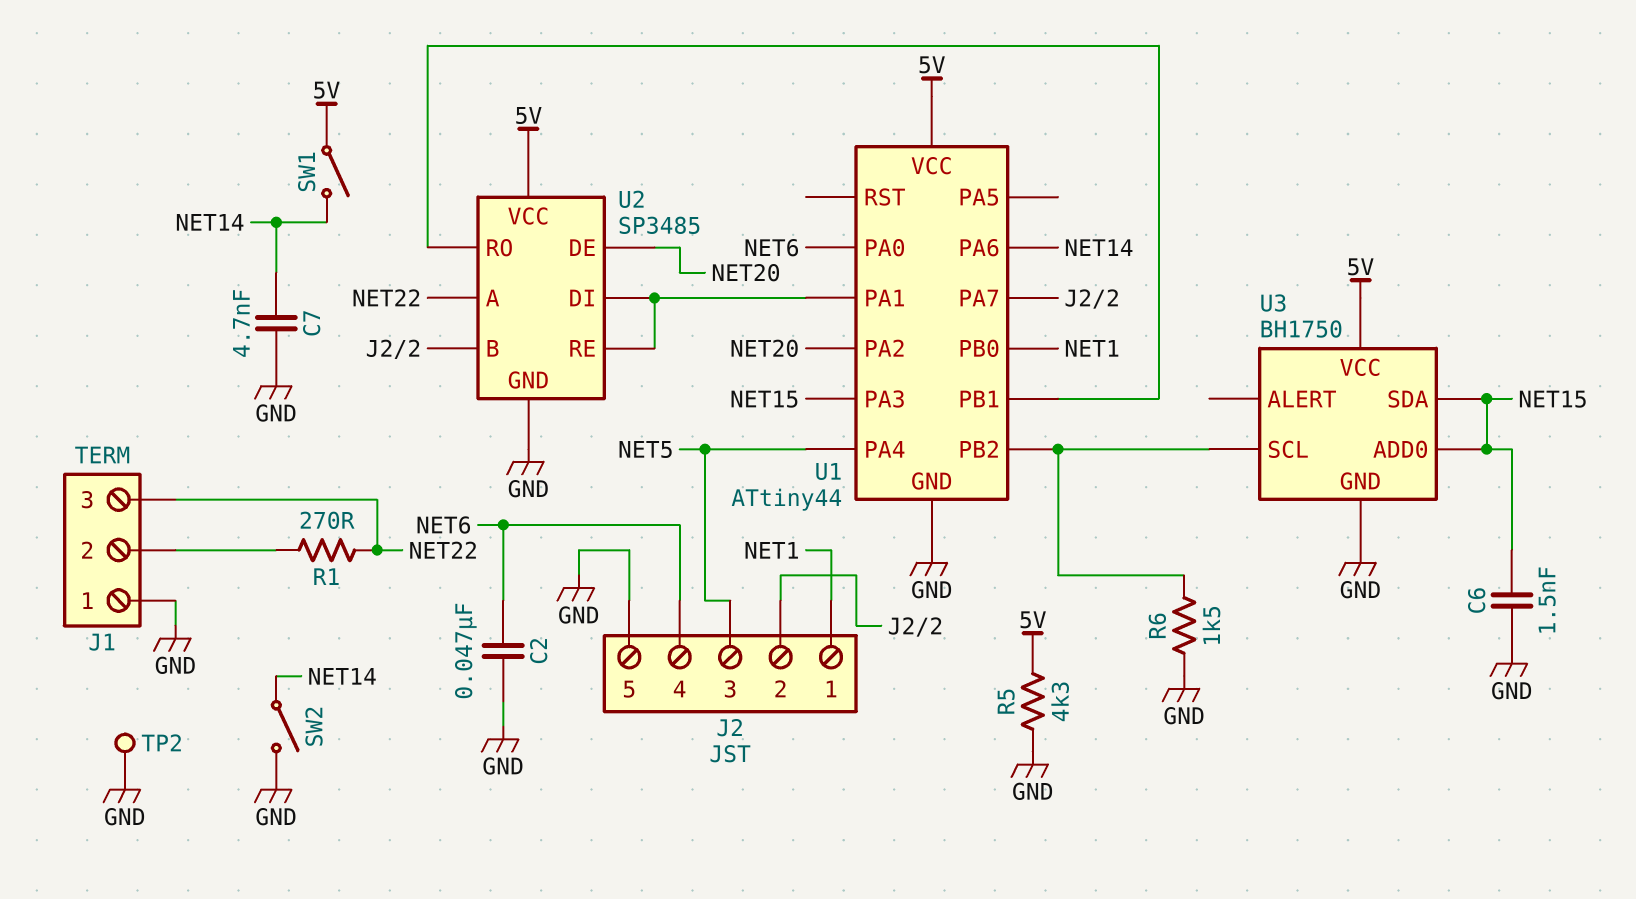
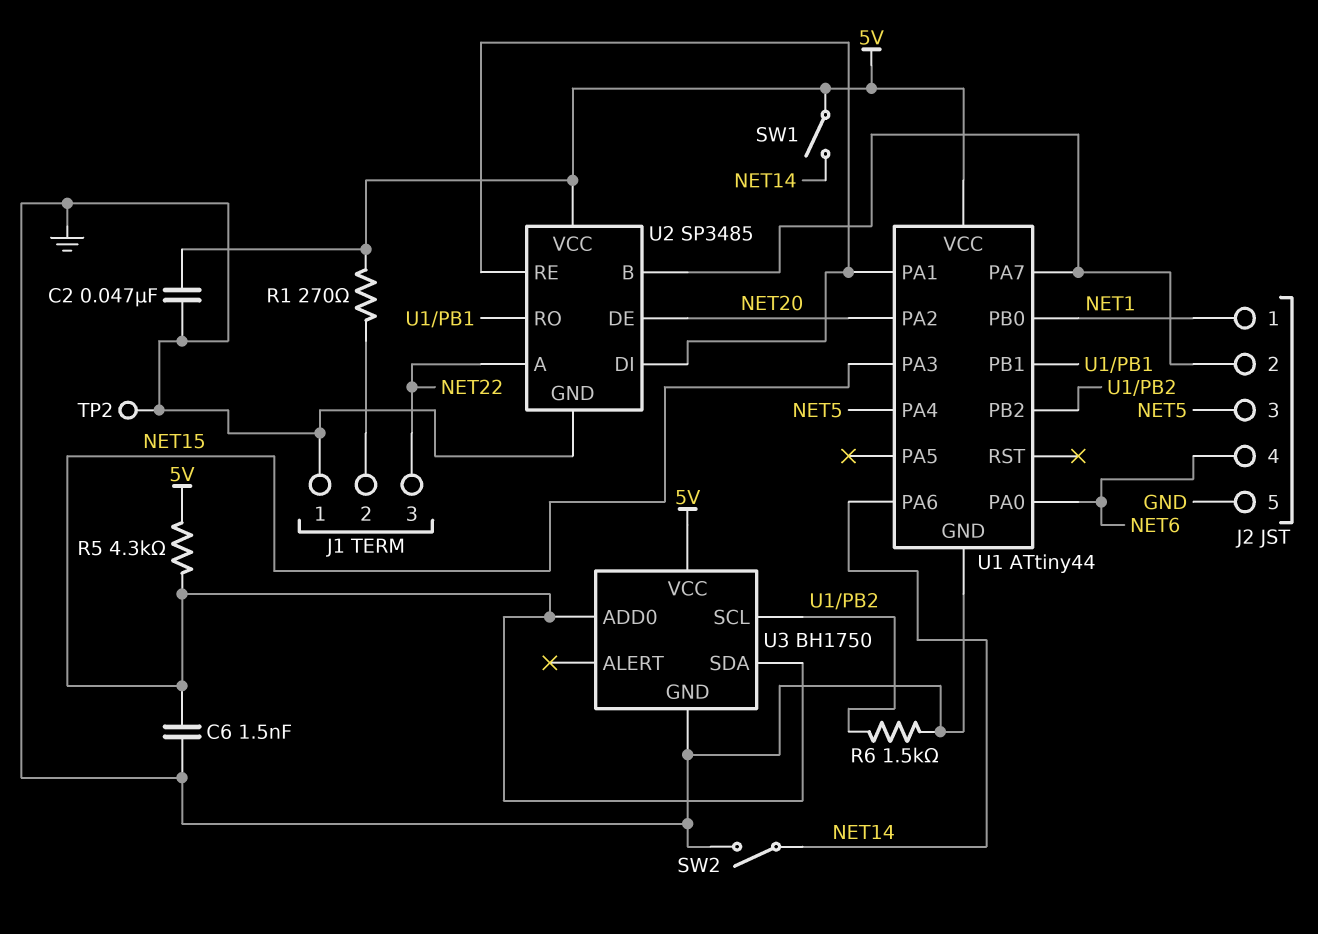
C2: 47nF (GND, NET6) -> 47nF (5V, GND)
C7: 4.7nF (GND, NET14) -> none
R1: 270 (J1/2, NET22) -> 270 (5V, J1/2)
R5: 4.3k (5V, GND) -> 4.3k (5V, NET15)

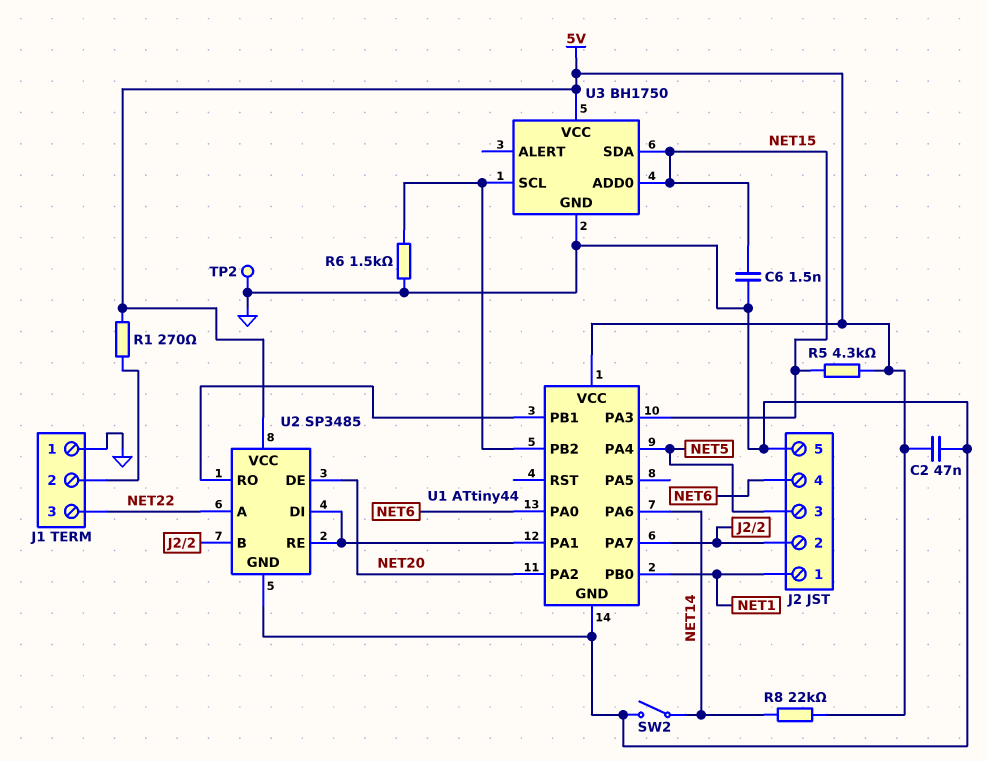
R8: none -> 22k (5V, NET14)
SW1: switch (5V, NET14) -> none

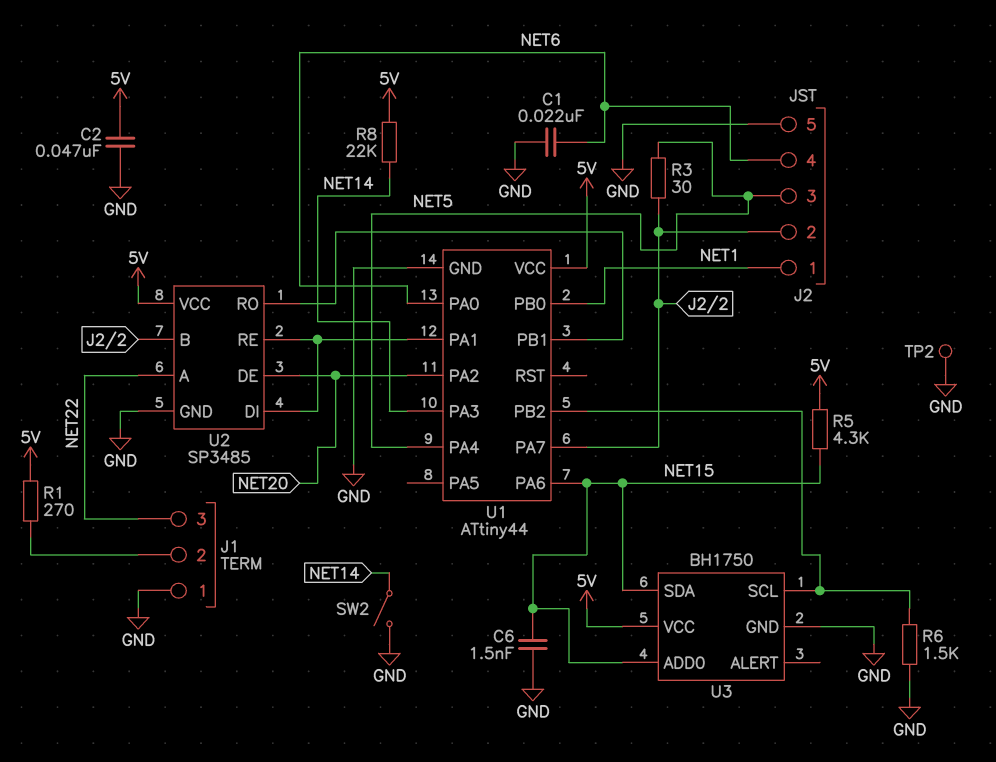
C1: none -> 22nF (GND, NET6)
R3: none -> 30 (J2/2, NET5)
U1 pin PA3: NET15 -> NET14
U1 pin PA6: NET14 -> NET15

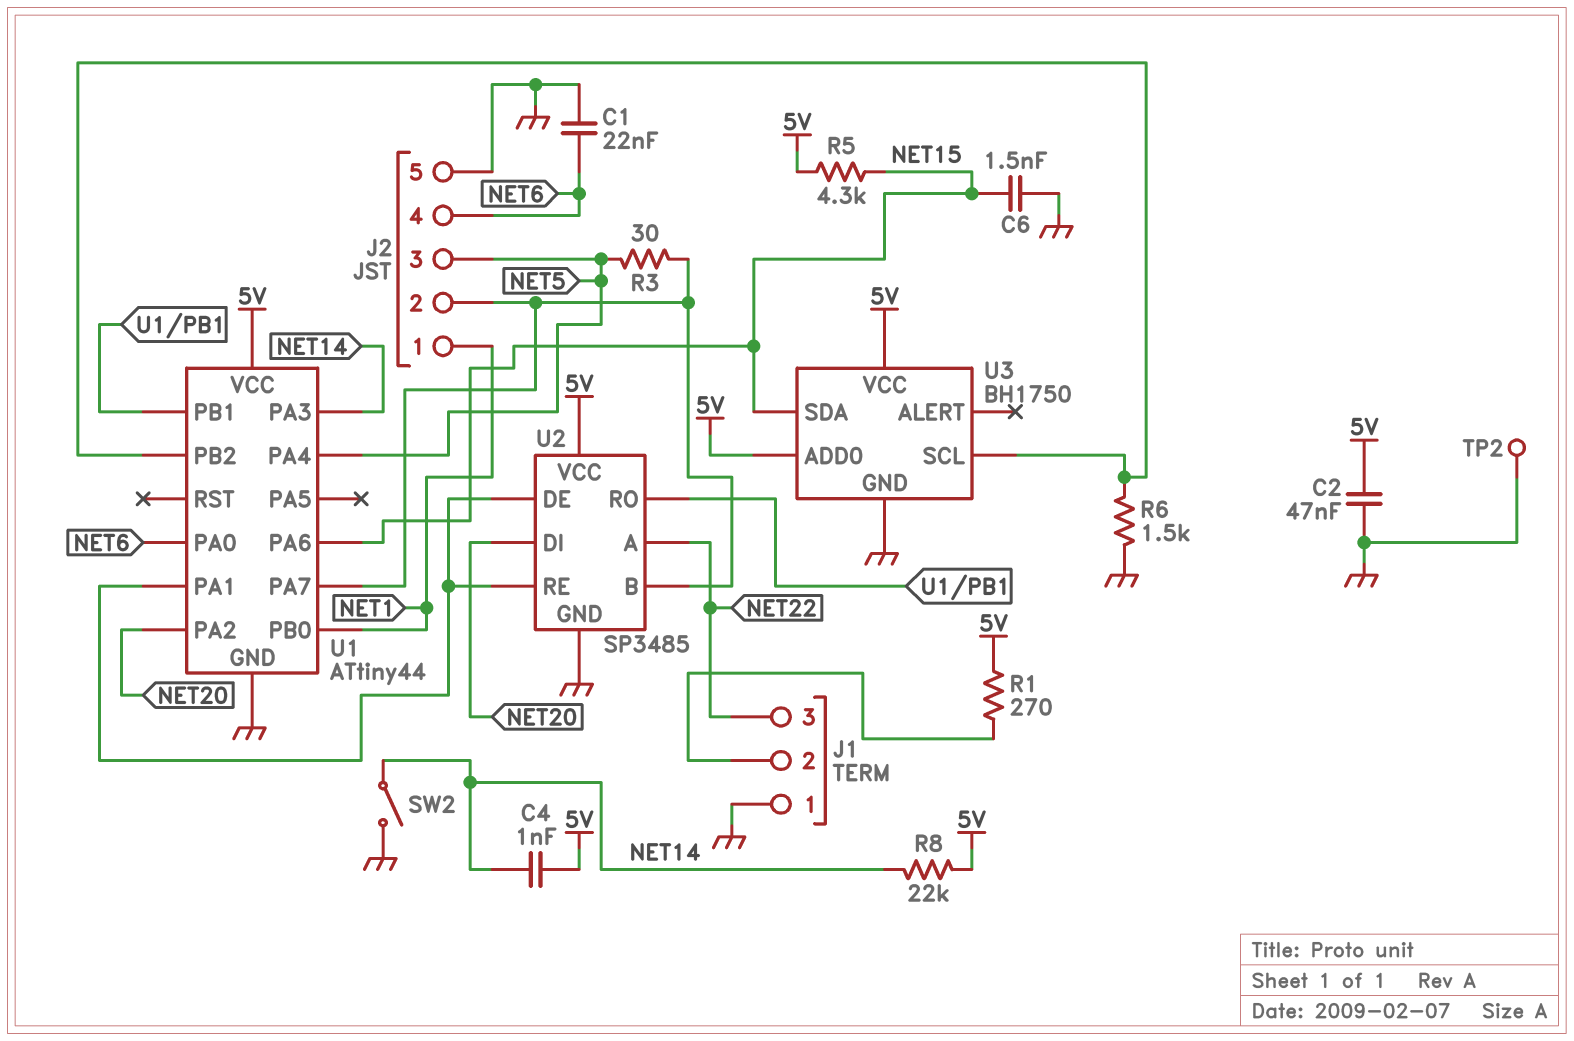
C4: none -> 1nF (5V, NET14)
U2 pin DE: NET20 -> U1/PA1
U2 pin DI: U1/PA1 -> NET20
U3 pin ADD0: NET15 -> 5V

